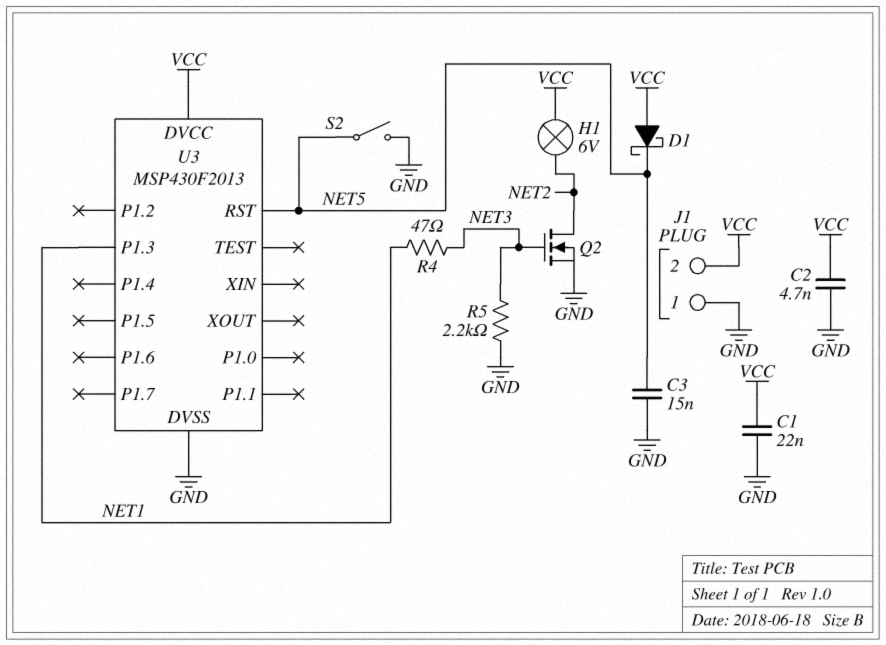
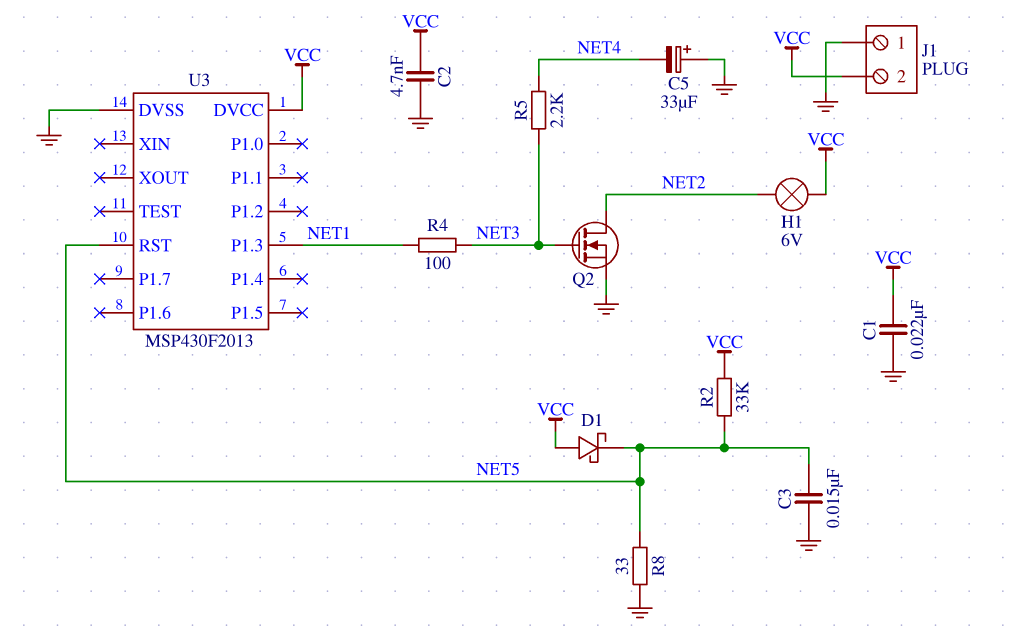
C5: none -> 33uF (plus GND, minus NET4)
R2: none -> 33k (NET5, VCC)
R4: 47 (NET1, NET3) -> 100 (NET1, NET3)
R5: 2.2k (GND, NET3) -> 2.2k (NET3, NET4)
R8: none -> 33 (GND, NET5)
S2: switch (GND, NET5) -> none

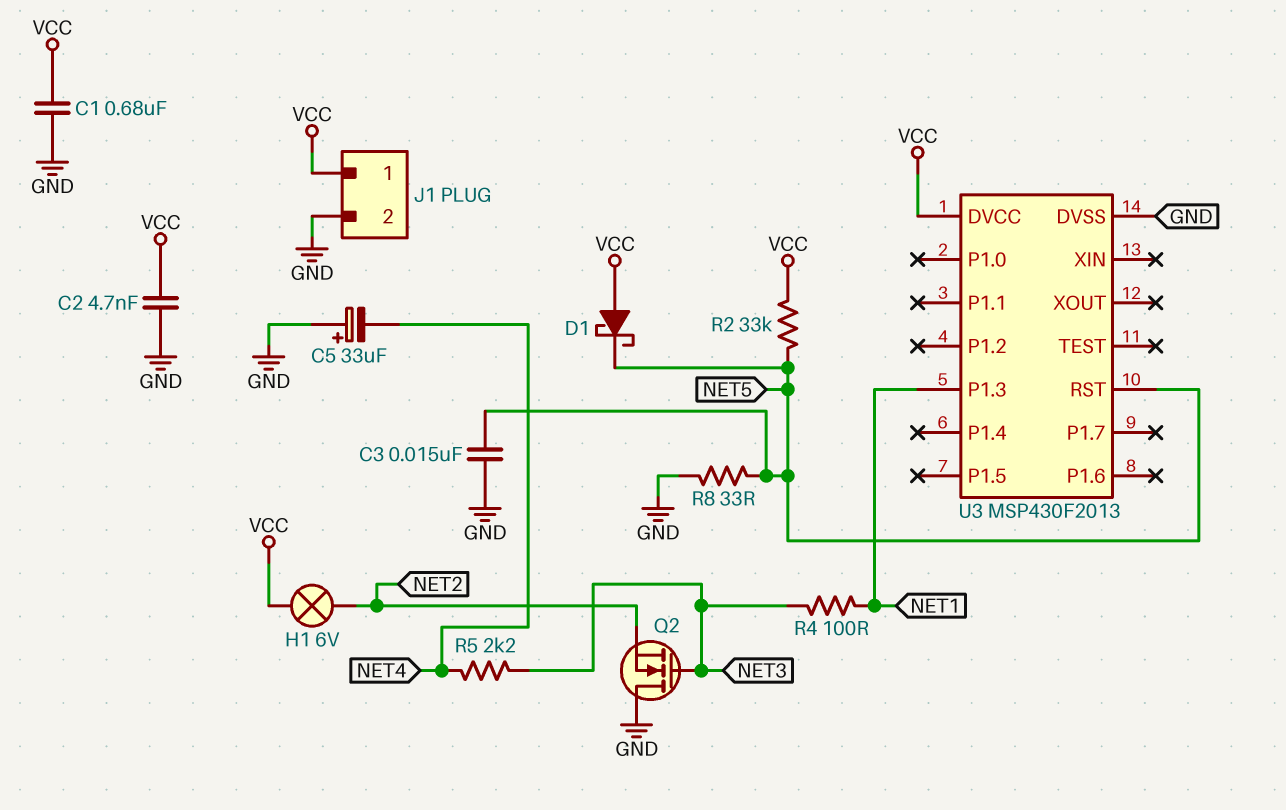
C1: 22nF (GND, VCC) -> 680nF (GND, VCC)
J1 pin 1: GND -> VCC
J1 pin 2: VCC -> GND
Q2: NMOS (G NET3, D NET2, S GND) -> NMOS (G NET3, D GND, S NET2)

